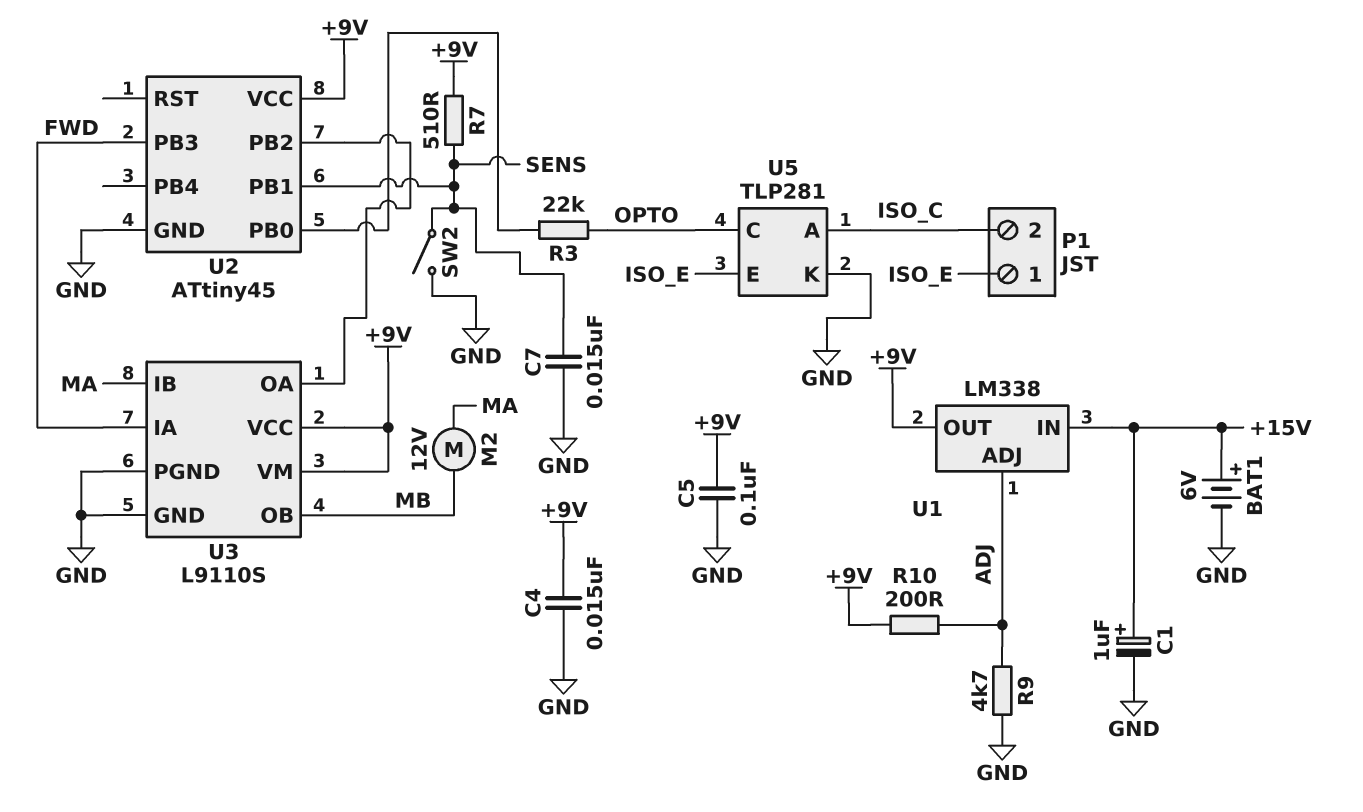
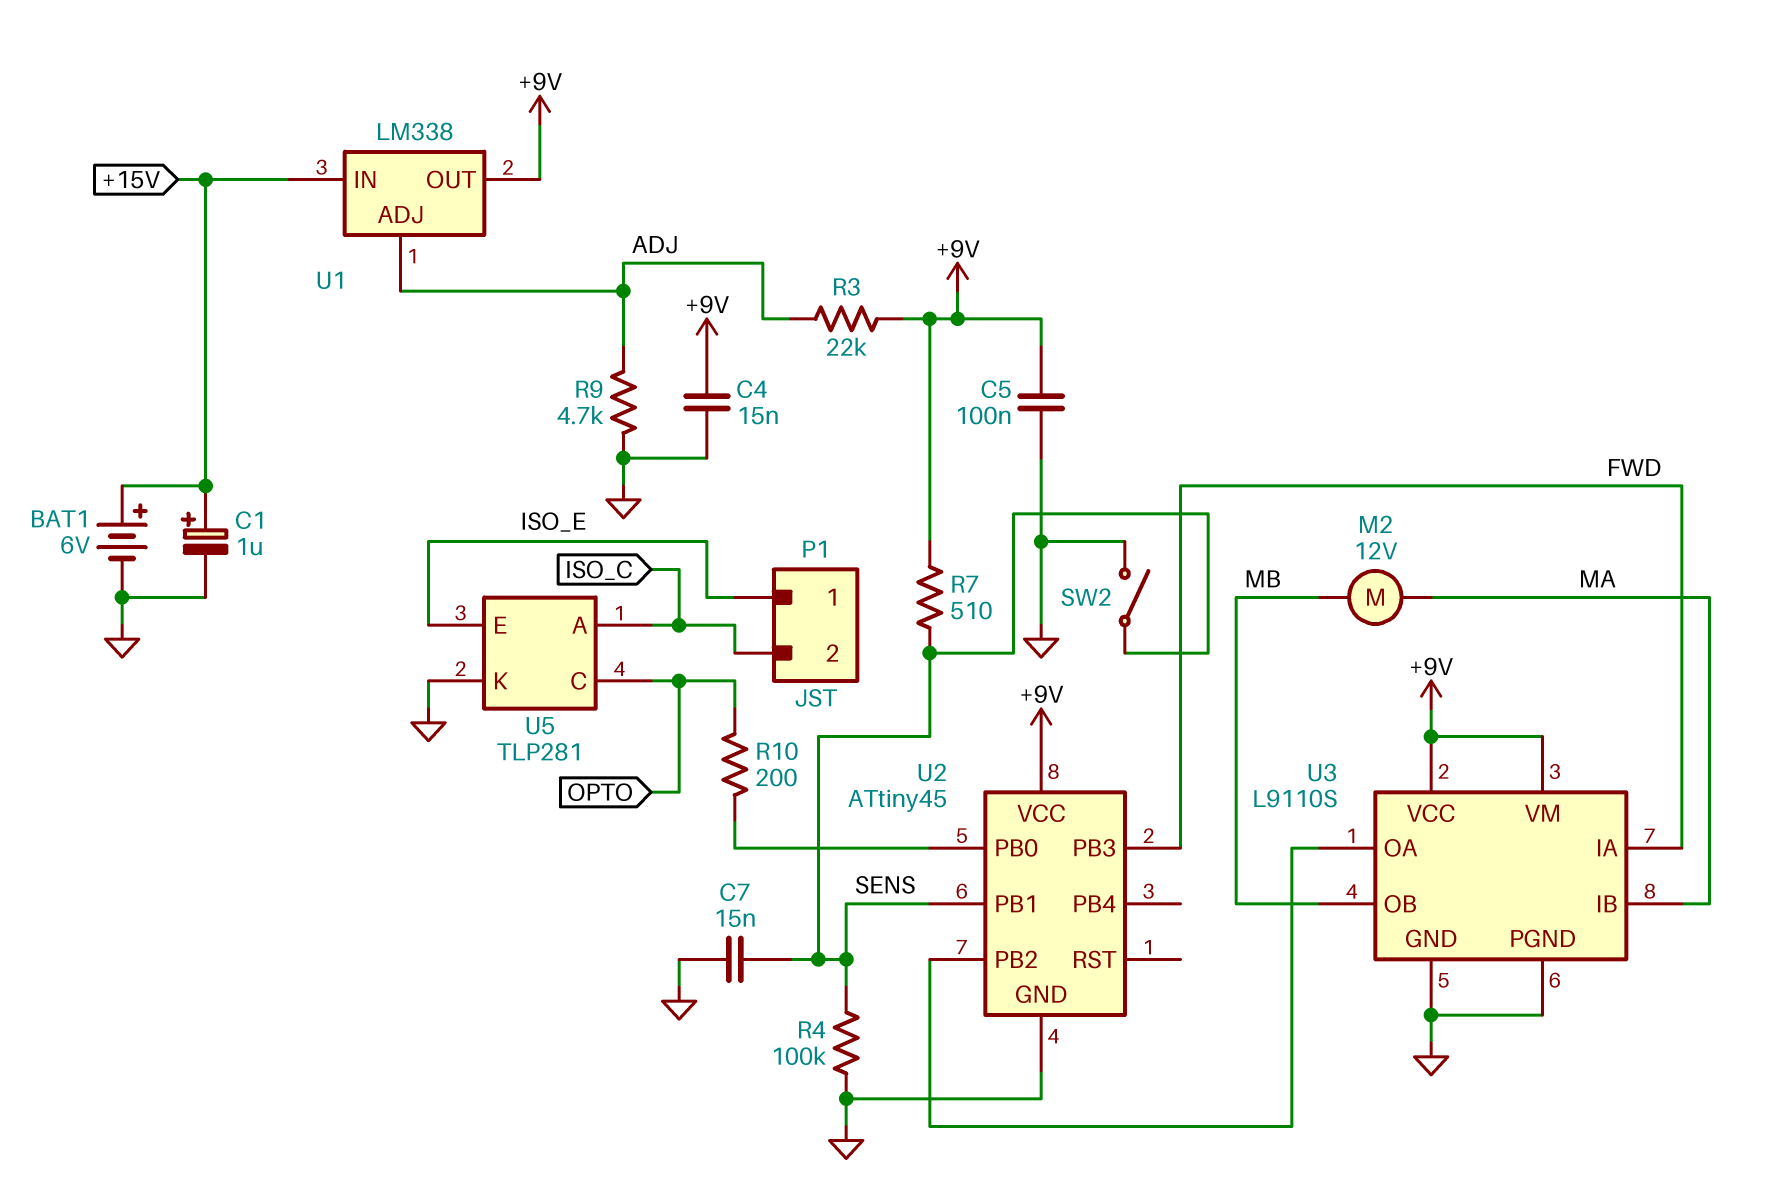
R3: 22k (OPTO, U2/PB0) -> 22k (+9V, ADJ)
R4: none -> 100k (GND, SENS)
R10: 200 (+9V, ADJ) -> 200 (OPTO, U2/PB0)

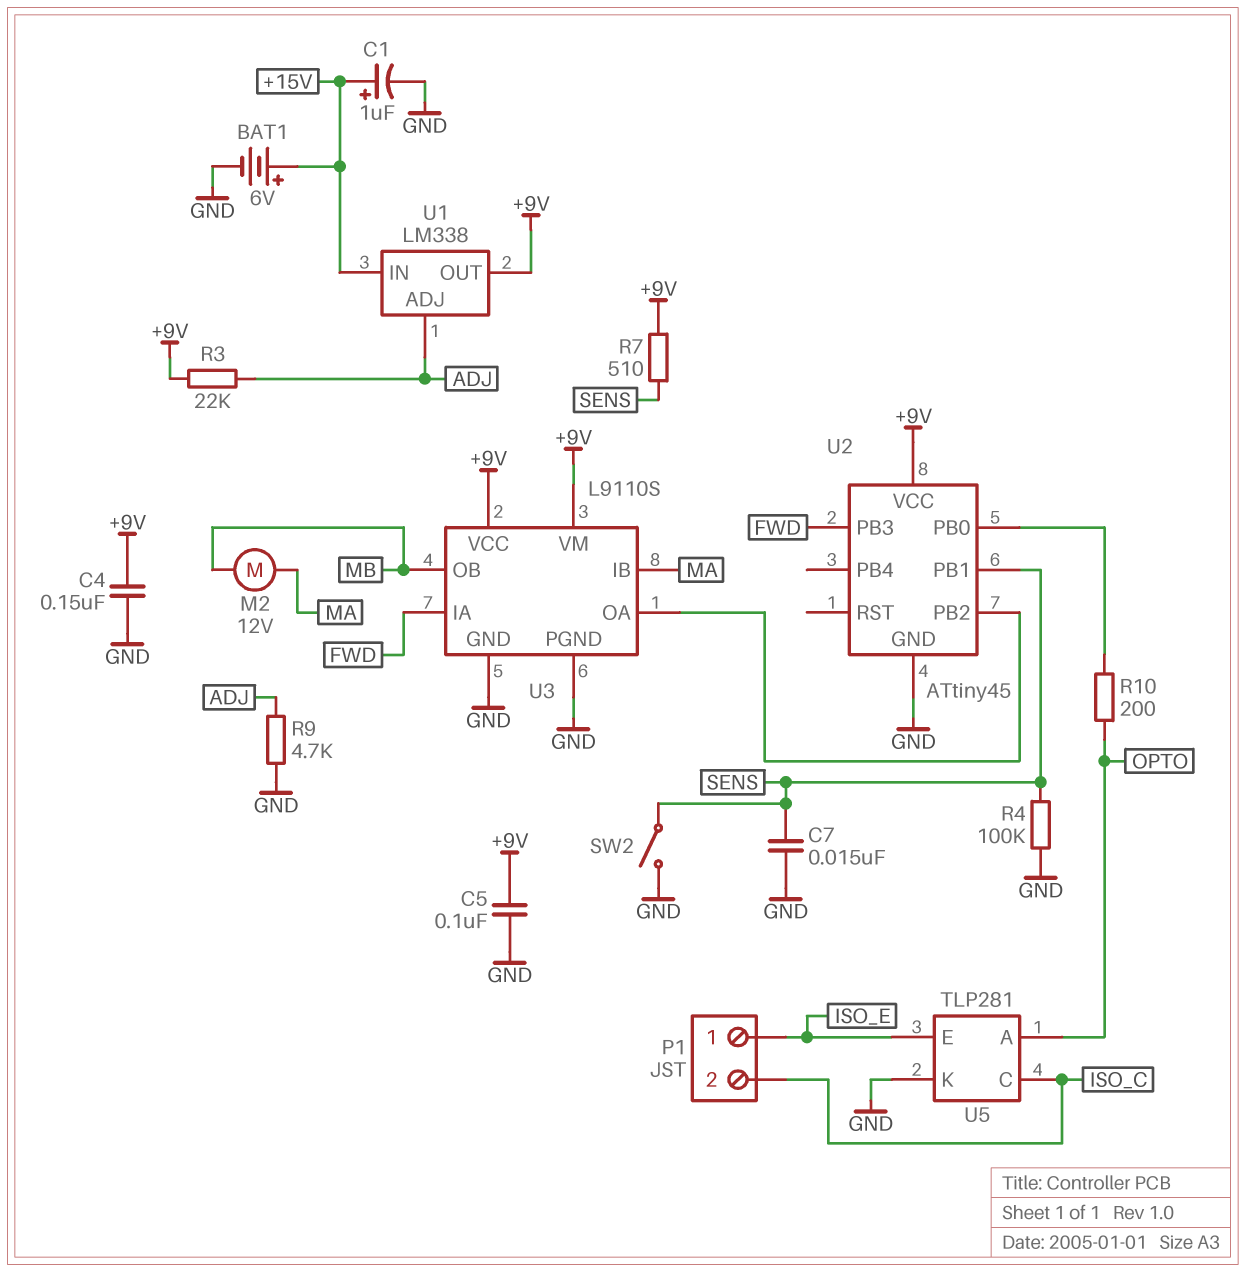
C4: 15nF (+9V, GND) -> 150nF (+9V, GND)
U5 pin A: ISO_C -> OPTO
U5 pin C: OPTO -> ISO_C

